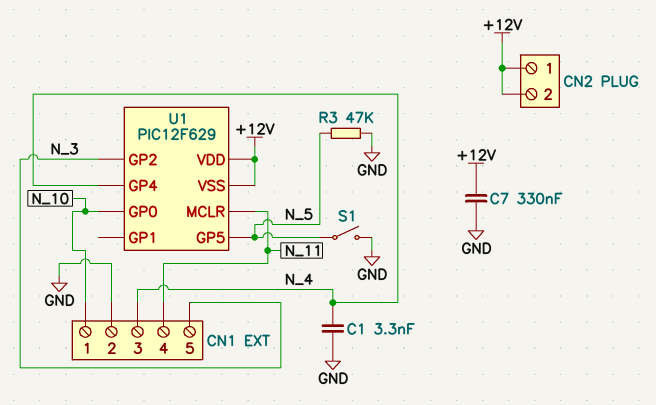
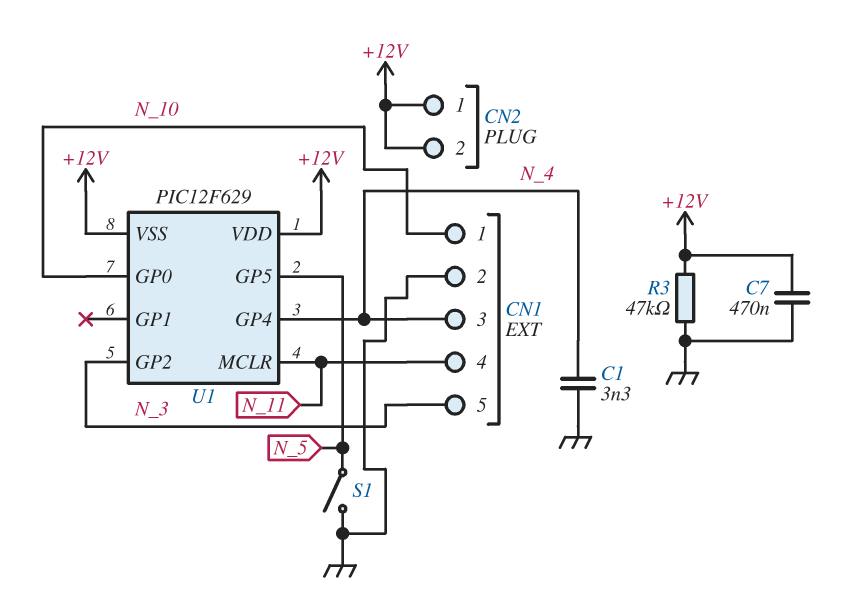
C7: 330nF (+12V, GND) -> 470nF (+12V, GND)
R3: 47k (GND, N_5) -> 47k (+12V, GND)

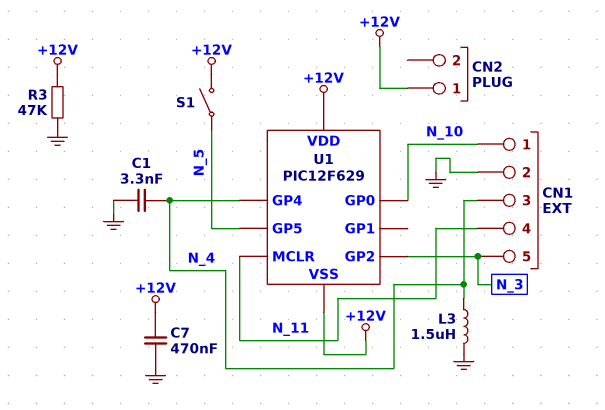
CN2 pin 2: +12V -> none
L3: none -> 1.5uH (GND, N_4)
S1: switch (GND, N_5) -> switch (+12V, N_5)

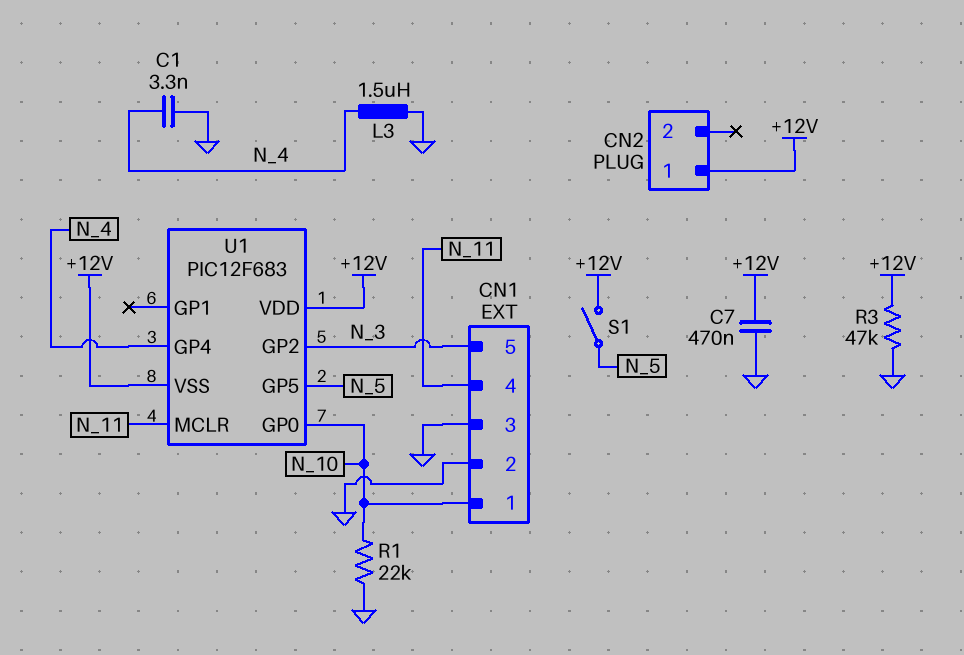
CN1 pin 3: N_4 -> GND
R1: none -> 22k (GND, N_10)
U1: PIC12F629 -> PIC12F683

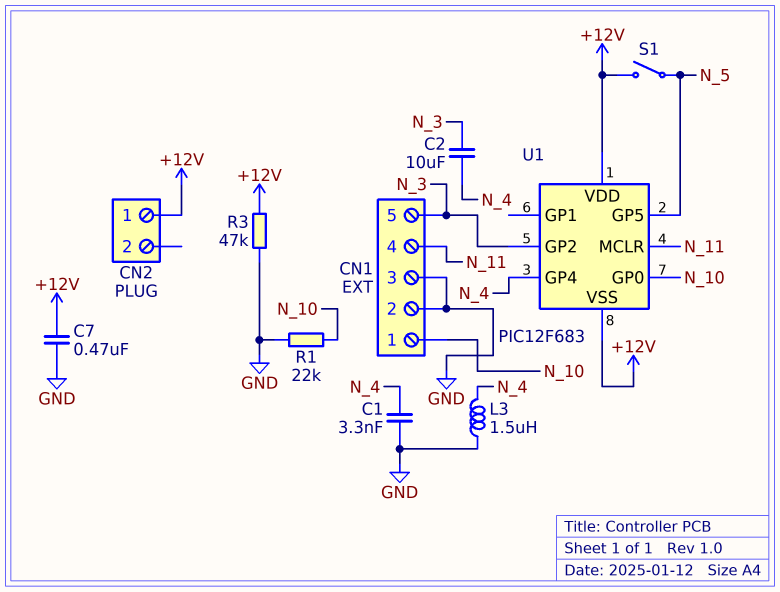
C2: none -> 10uF (N_3, N_4)

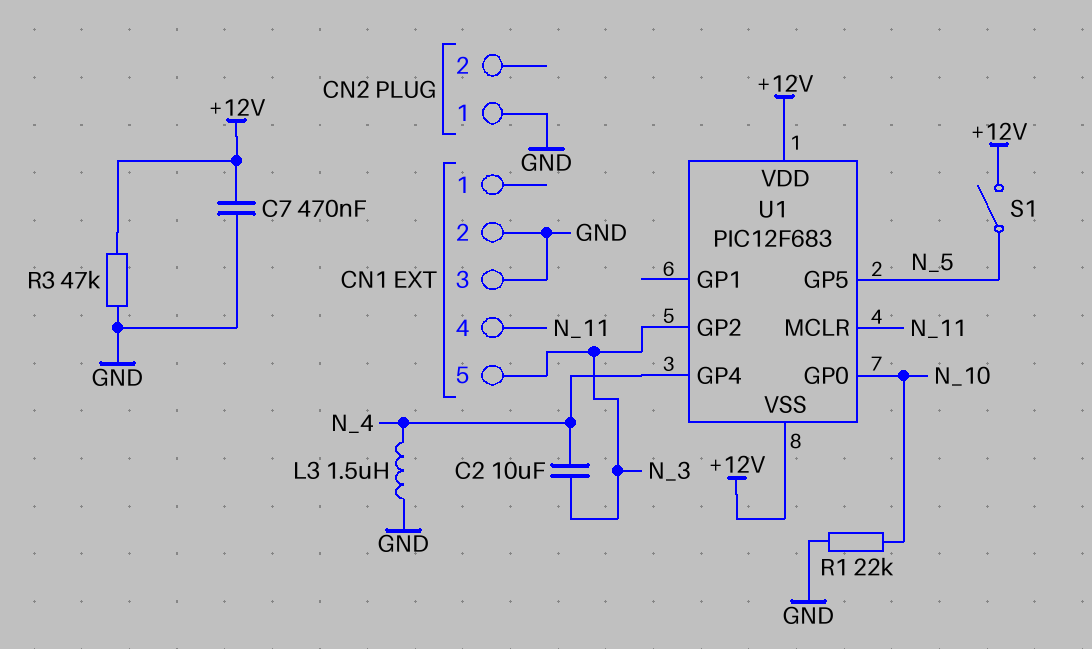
C1: 3.3nF (GND, N_4) -> none
CN1 pin 1: N_10 -> none
CN2 pin 1: +12V -> GND

